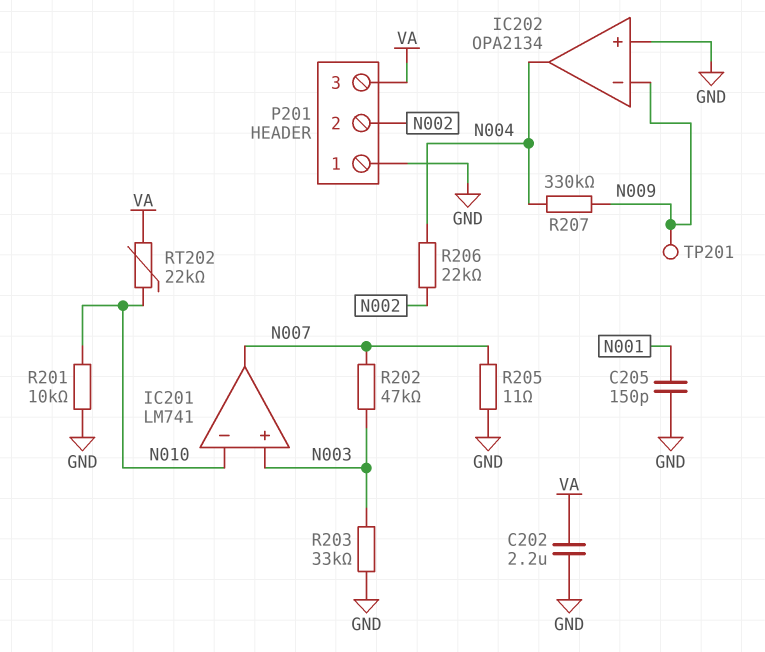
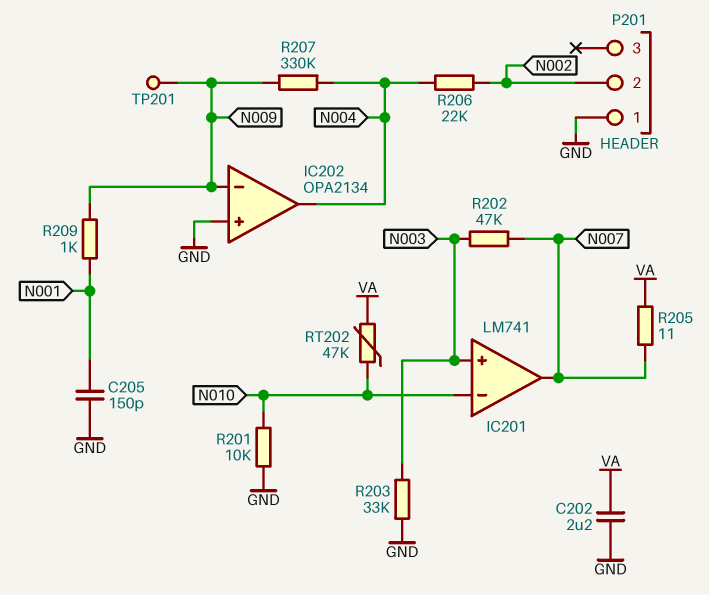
P201 pin 3: VA -> none
R205: 11 (GND, N007) -> 11 (N007, VA)
R209: none -> 1k (N001, N009)
RT202: 22k (N010, VA) -> 47k (N010, VA)

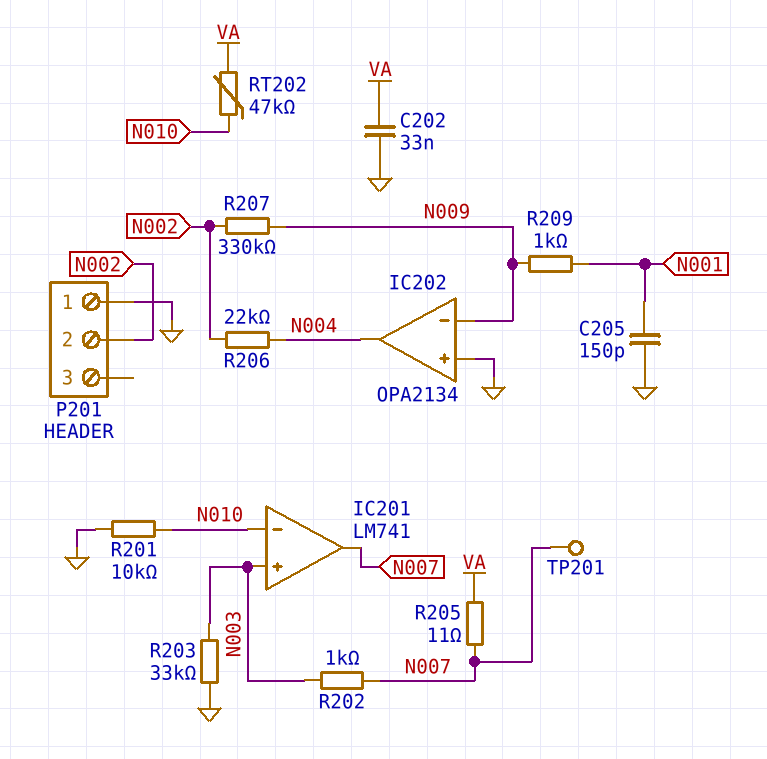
C202: 2.2uF (GND, VA) -> 33nF (GND, VA)
R202: 47k (N003, N007) -> 1k (N003, N007)
R207: 330k (N004, N009) -> 330k (N002, N009)
TP201: test point (N009) -> test point (N007)

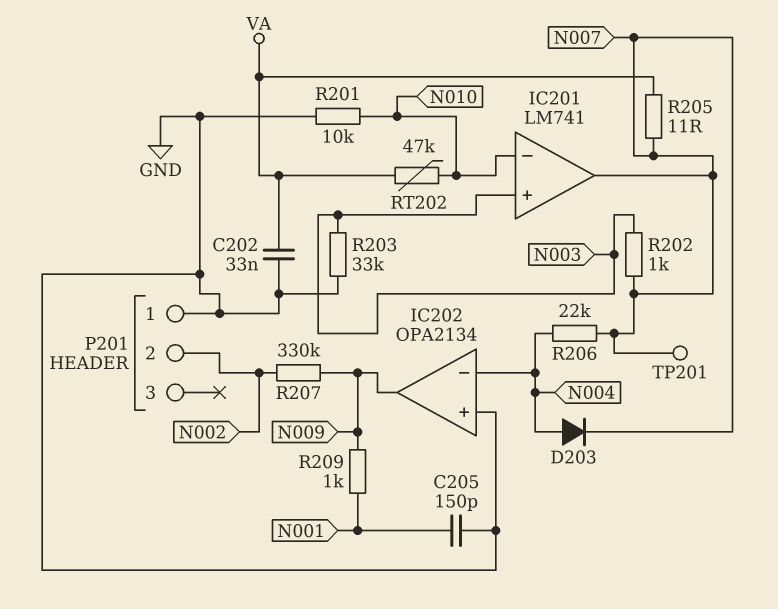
D203: none -> diode (A N004, K N007)
IC202 pin in-: N009 -> N004
IC202 pin out: N004 -> N009
R206: 22k (N002, N004) -> 22k (N004, N007)

